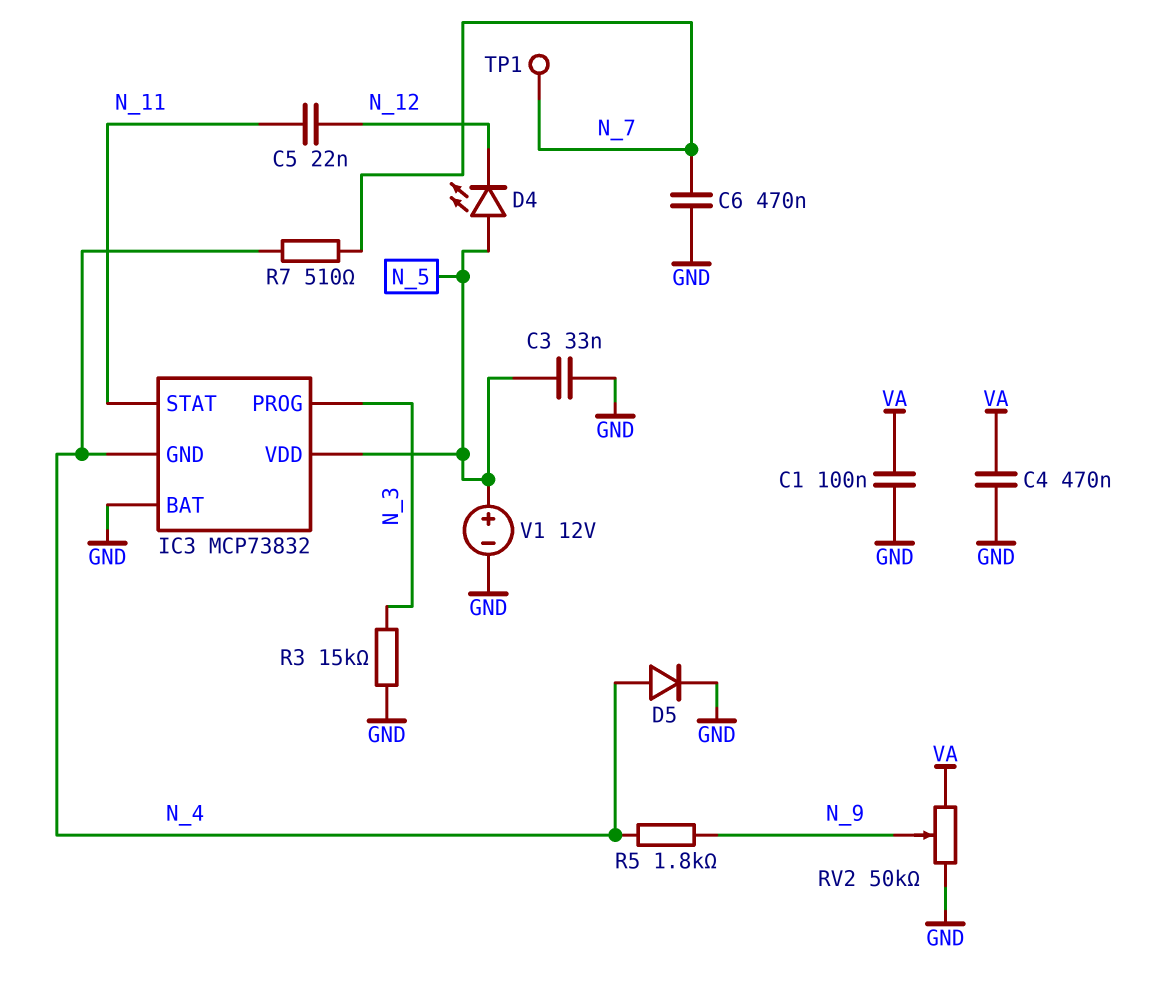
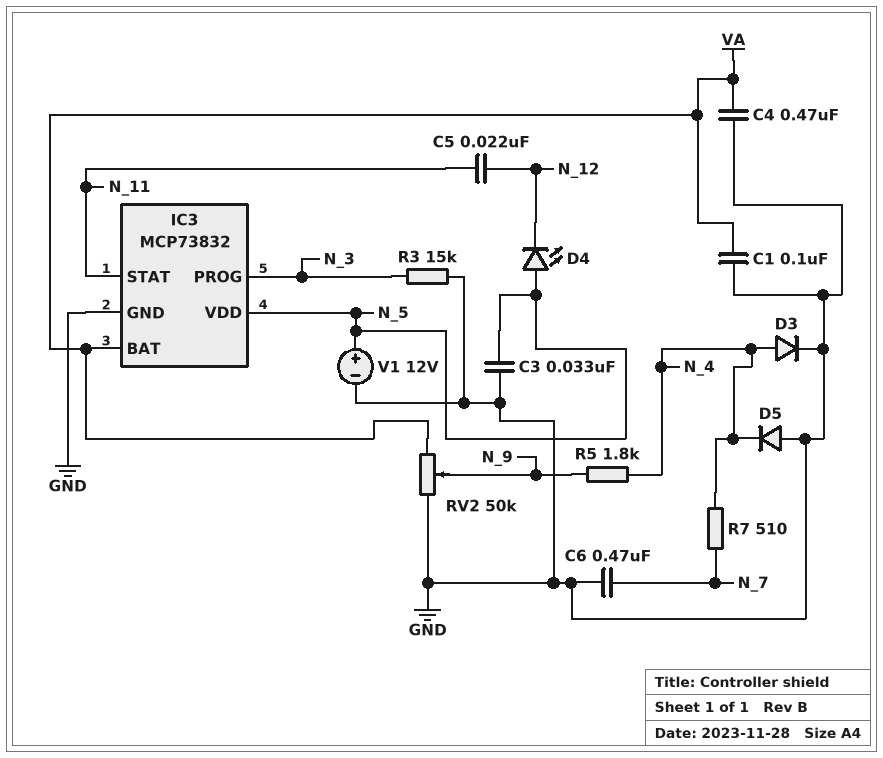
D3: none -> diode (A N_4, K GND)
D5: diode (A N_4, K GND) -> diode (A GND, K N_4)
IC3 pin BAT: GND -> VA
IC3 pin GND: N_4 -> GND
TP1: test point (N_7) -> none

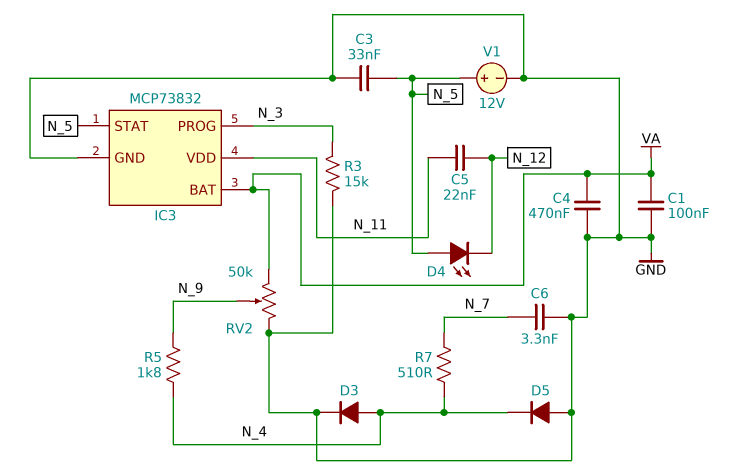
C6: 470nF (GND, N_7) -> 3.3nF (GND, N_7)
IC3 pin STAT: N_11 -> N_5
IC3 pin VDD: N_5 -> N_11

